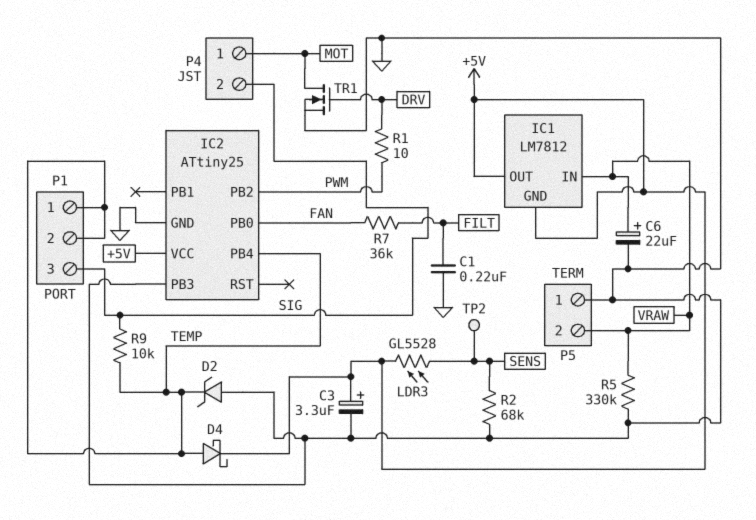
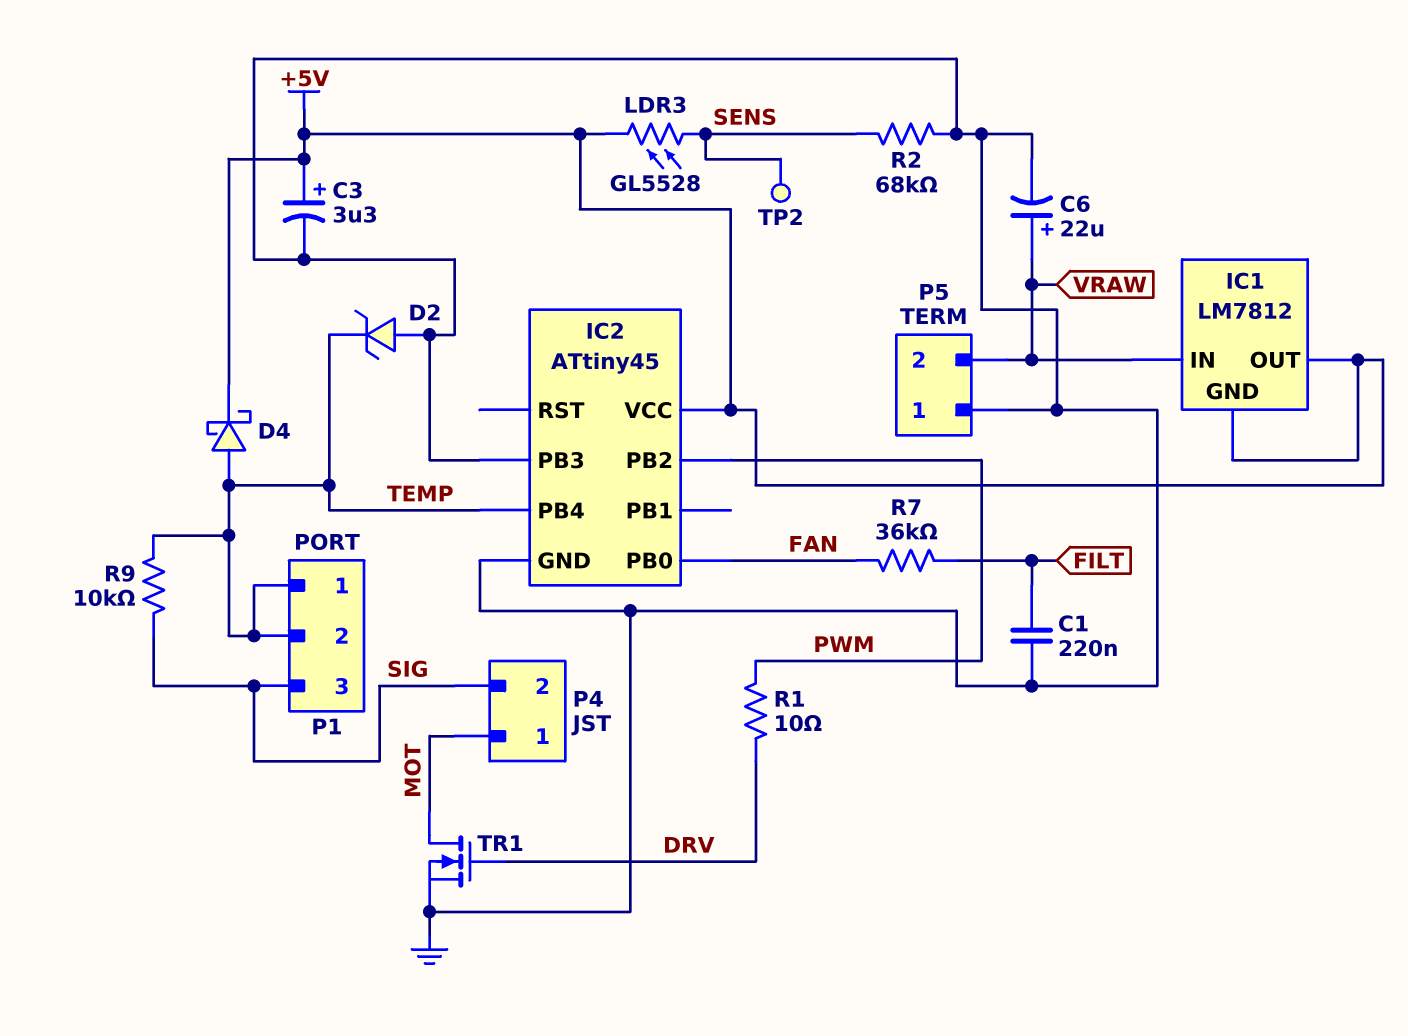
IC2: ATtiny25 -> ATtiny45
R5: 330k (GND, VRAW) -> none

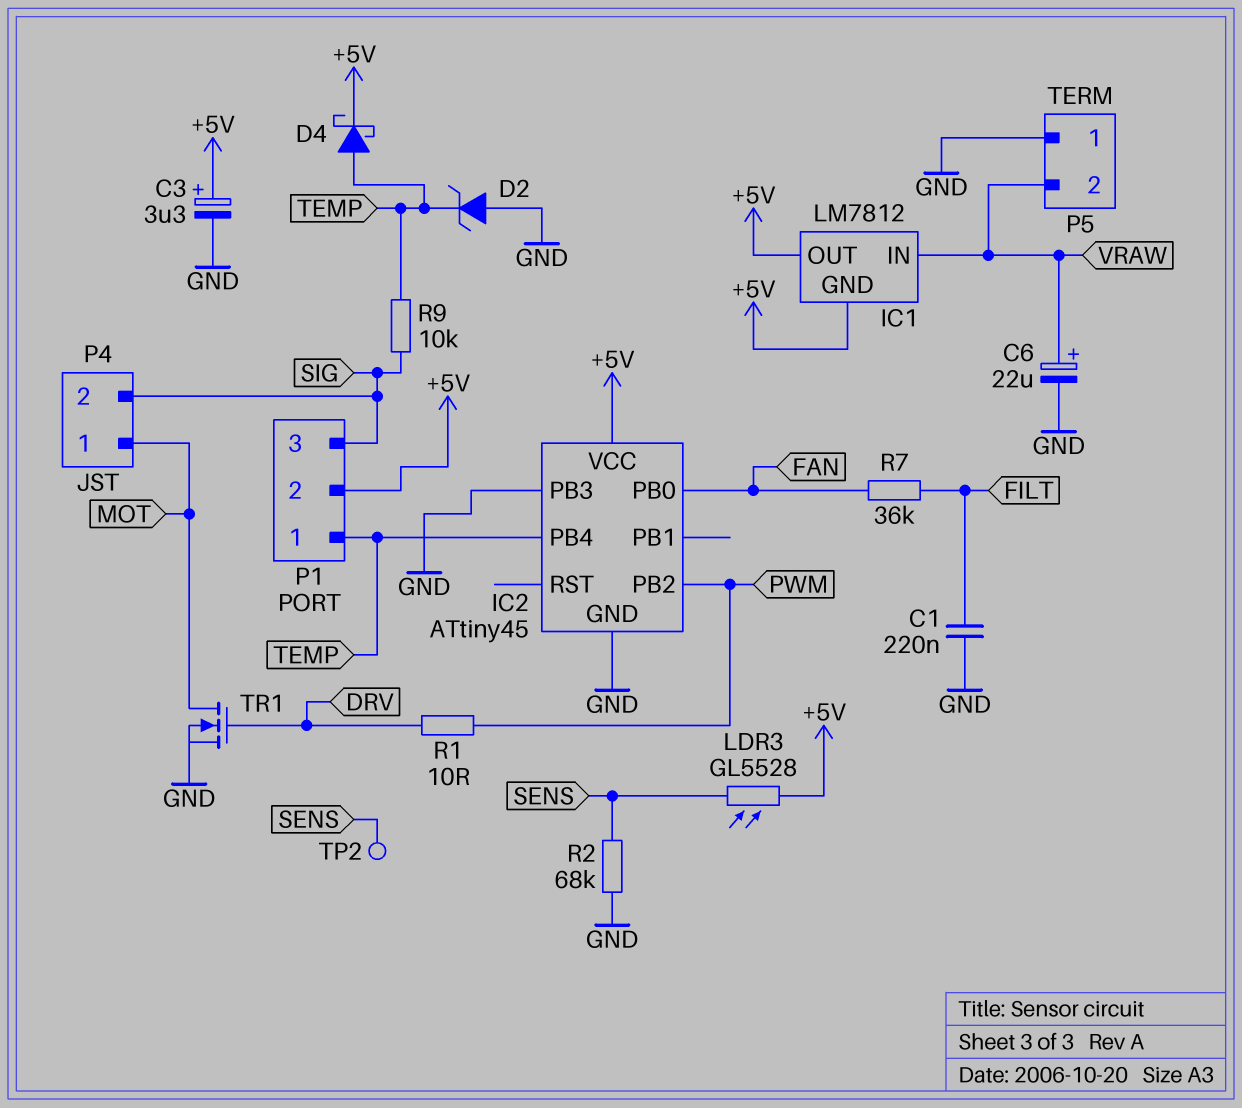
P1 pin 2: TEMP -> +5V

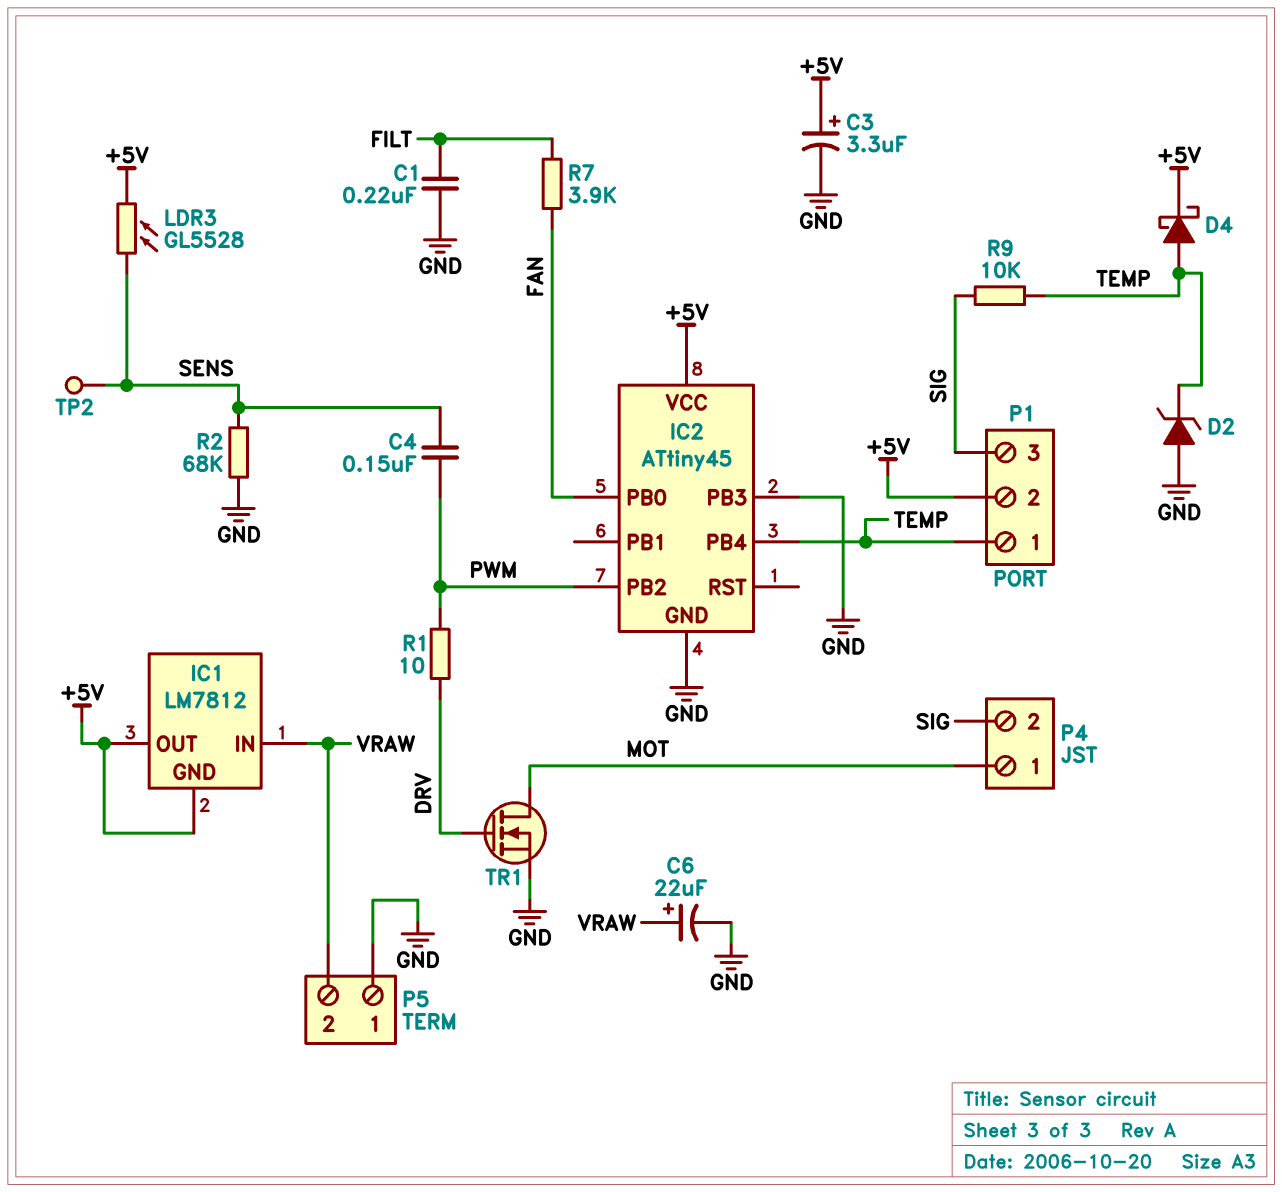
C4: none -> 150nF (PWM, SENS)
R7: 36k (FAN, FILT) -> 3.9k (FAN, FILT)

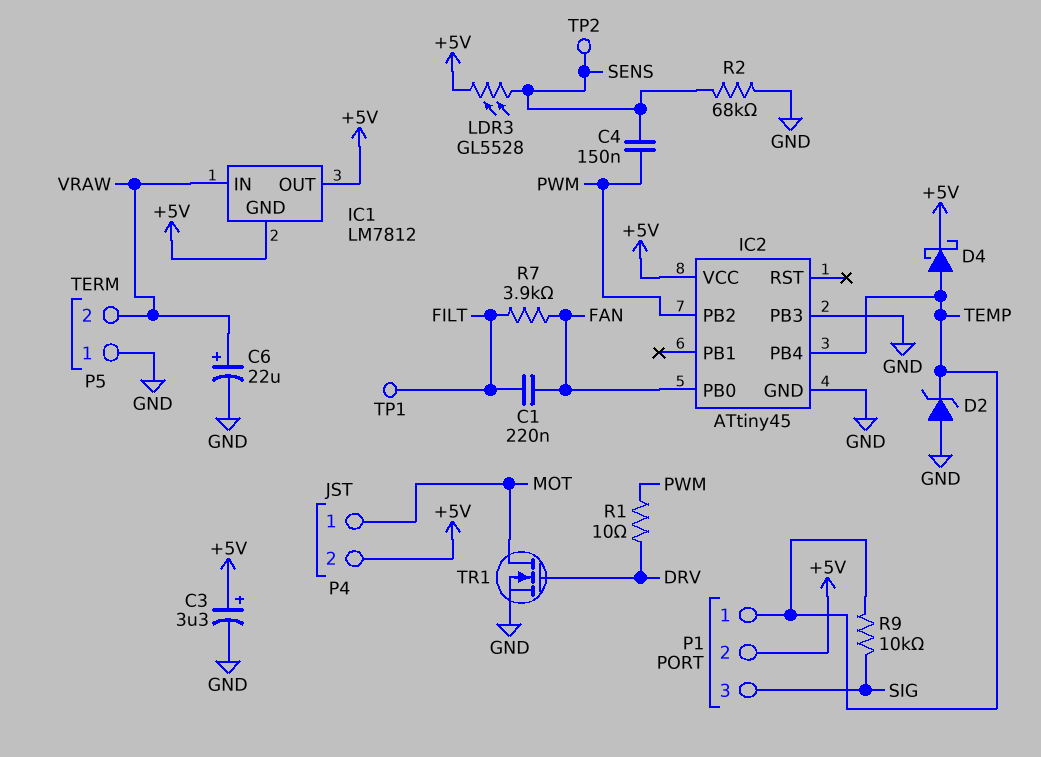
C1: 220nF (FILT, GND) -> 220nF (FAN, FILT)
P4 pin 2: SIG -> +5V
TP1: none -> test point (FILT)

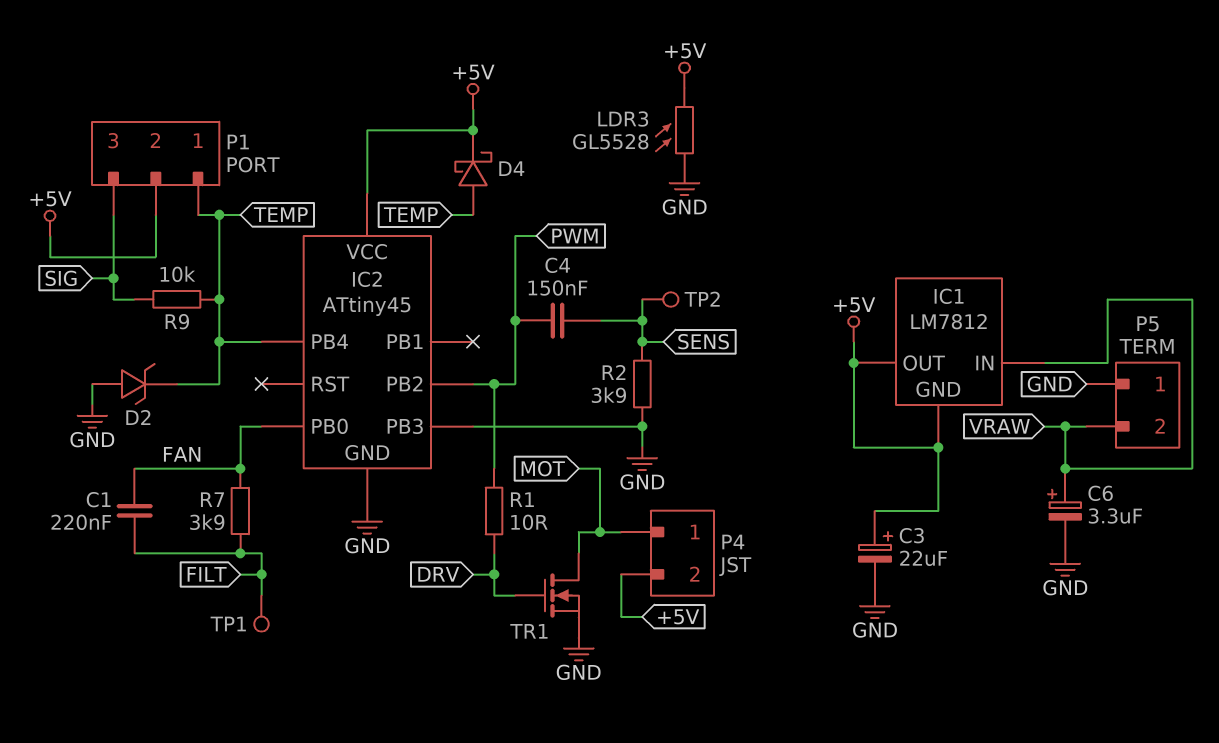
C3: 3.3uF (plus +5V, minus GND) -> 22uF (plus +5V, minus GND)
C6: 22uF (plus VRAW, minus GND) -> 3.3uF (plus VRAW, minus GND)
LDR3: GL5528 (+5V, SENS) -> GL5528 (+5V, GND)
R2: 68k (GND, SENS) -> 3.9k (GND, SENS)

